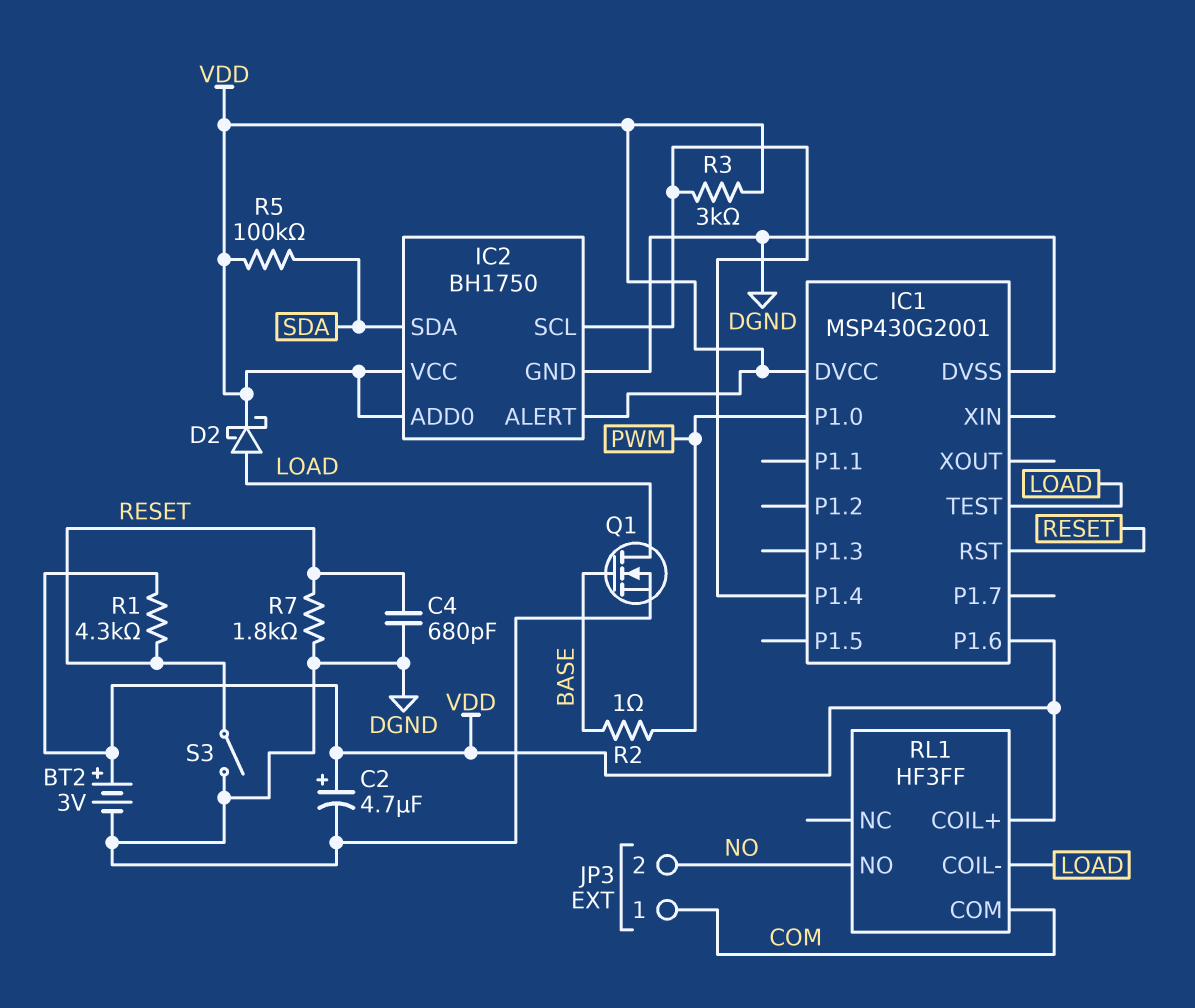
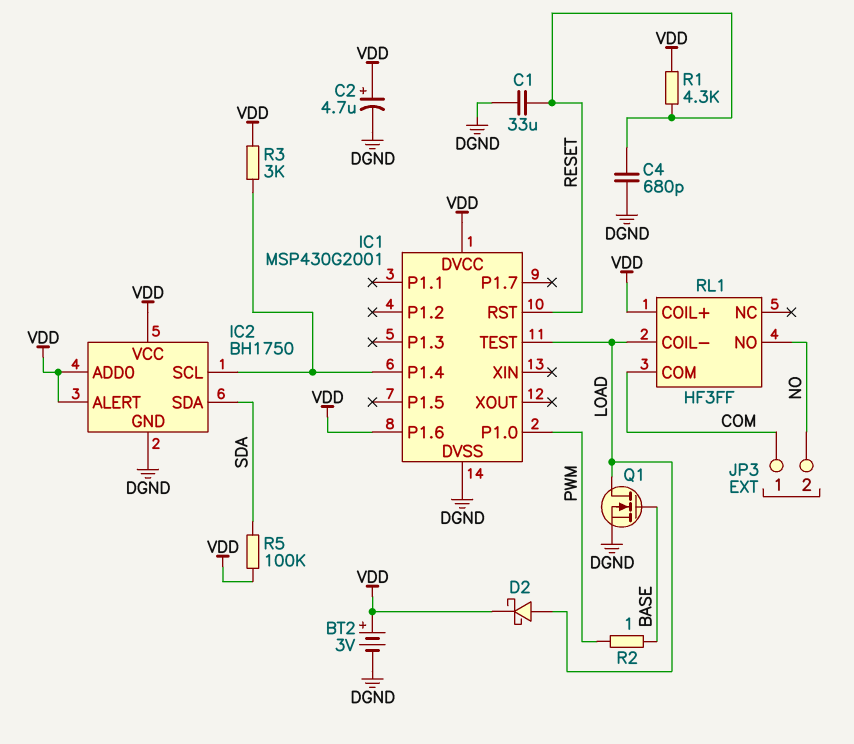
C1: none -> 33uF (DGND, RESET)
R7: 1.8k (DGND, RESET) -> none
S3: switch (DGND, RESET) -> none

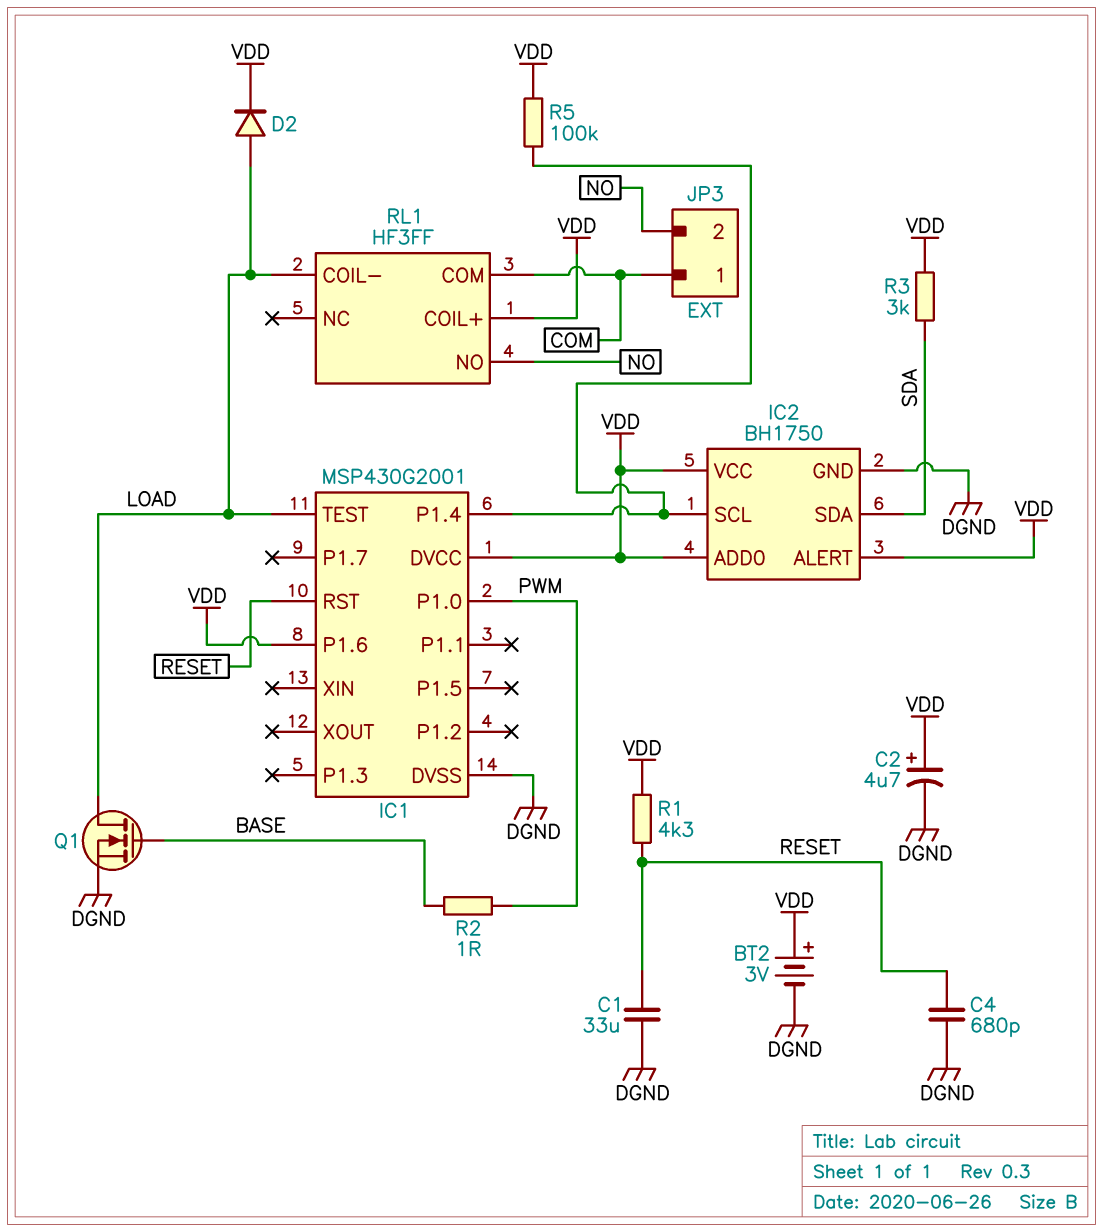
D2: schottky (A LOAD, K VDD) -> diode (A LOAD, K VDD)
R3: 3k (IC1/P1.4, VDD) -> 3k (SDA, VDD)
R5: 100k (SDA, VDD) -> 100k (IC1/P1.4, VDD)

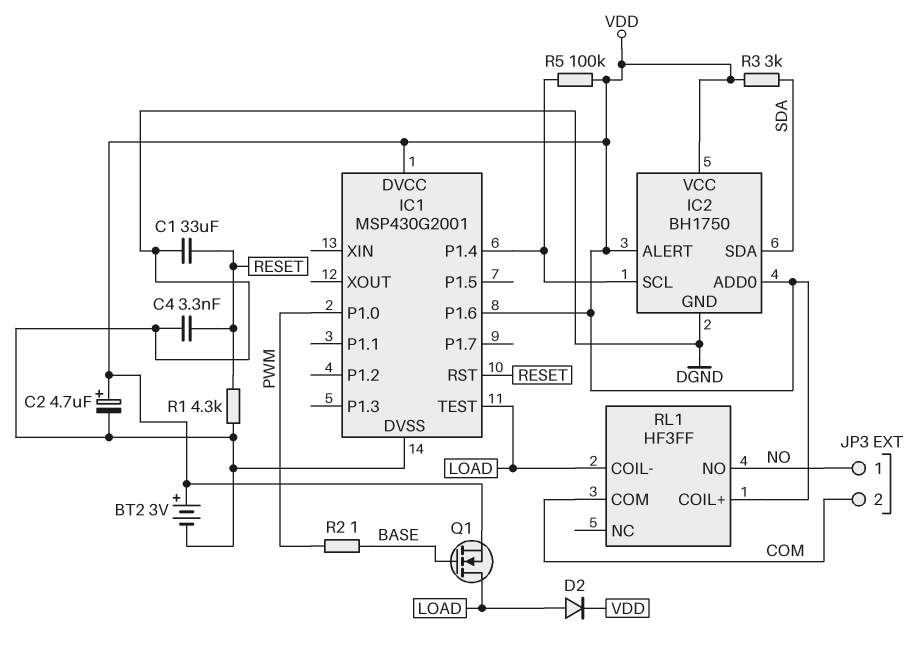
C4: 680pF (DGND, RESET) -> 3.3nF (DGND, RESET)
JP3 pin 1: COM -> NO
JP3 pin 2: NO -> COM
Q1: NMOS (G BASE, D LOAD, S DGND) -> NMOS (G BASE, D LOAD, S VDD)
R1: 4.3k (RESET, VDD) -> 4.3k (DGND, RESET)

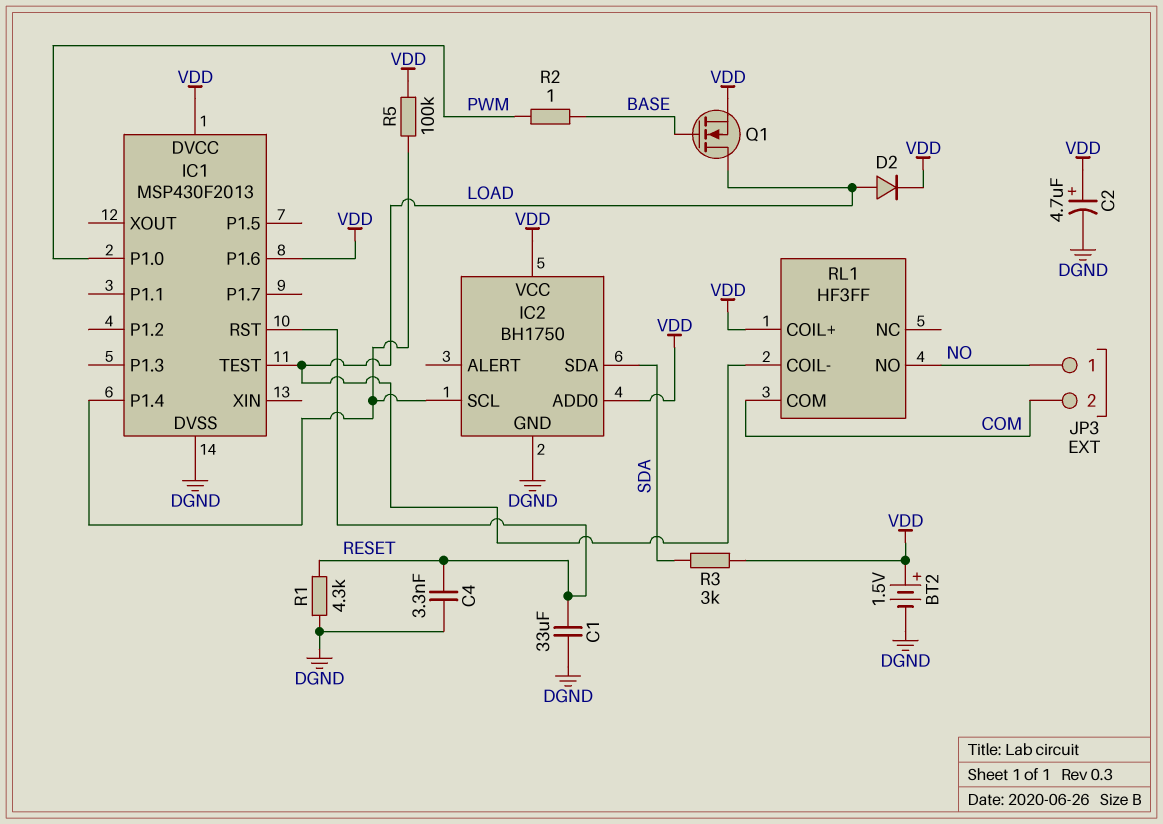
BT2: 3V (plus VDD, minus DGND) -> 1.5V (plus VDD, minus DGND)
IC1: MSP430G2001 -> MSP430F2013
IC2 pin ALERT: VDD -> none

